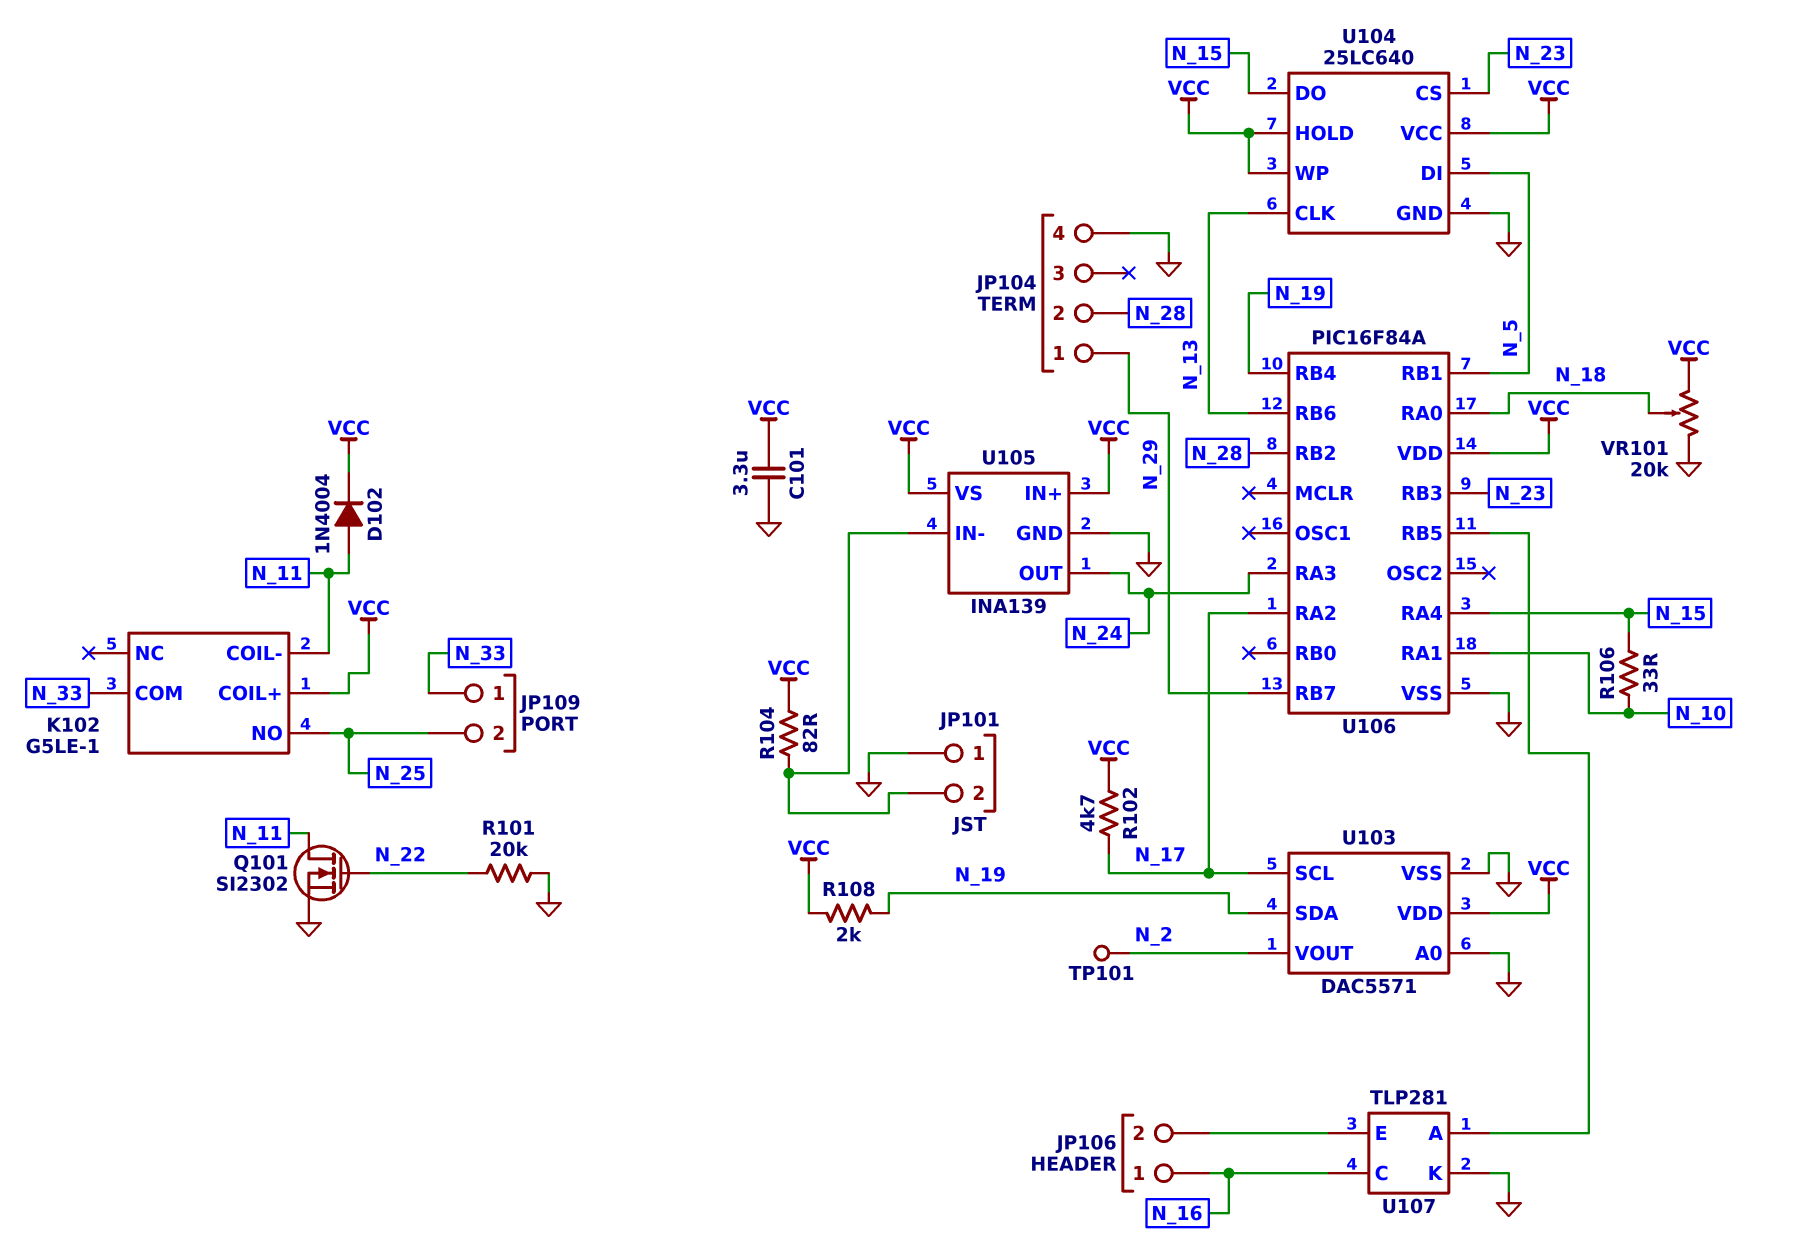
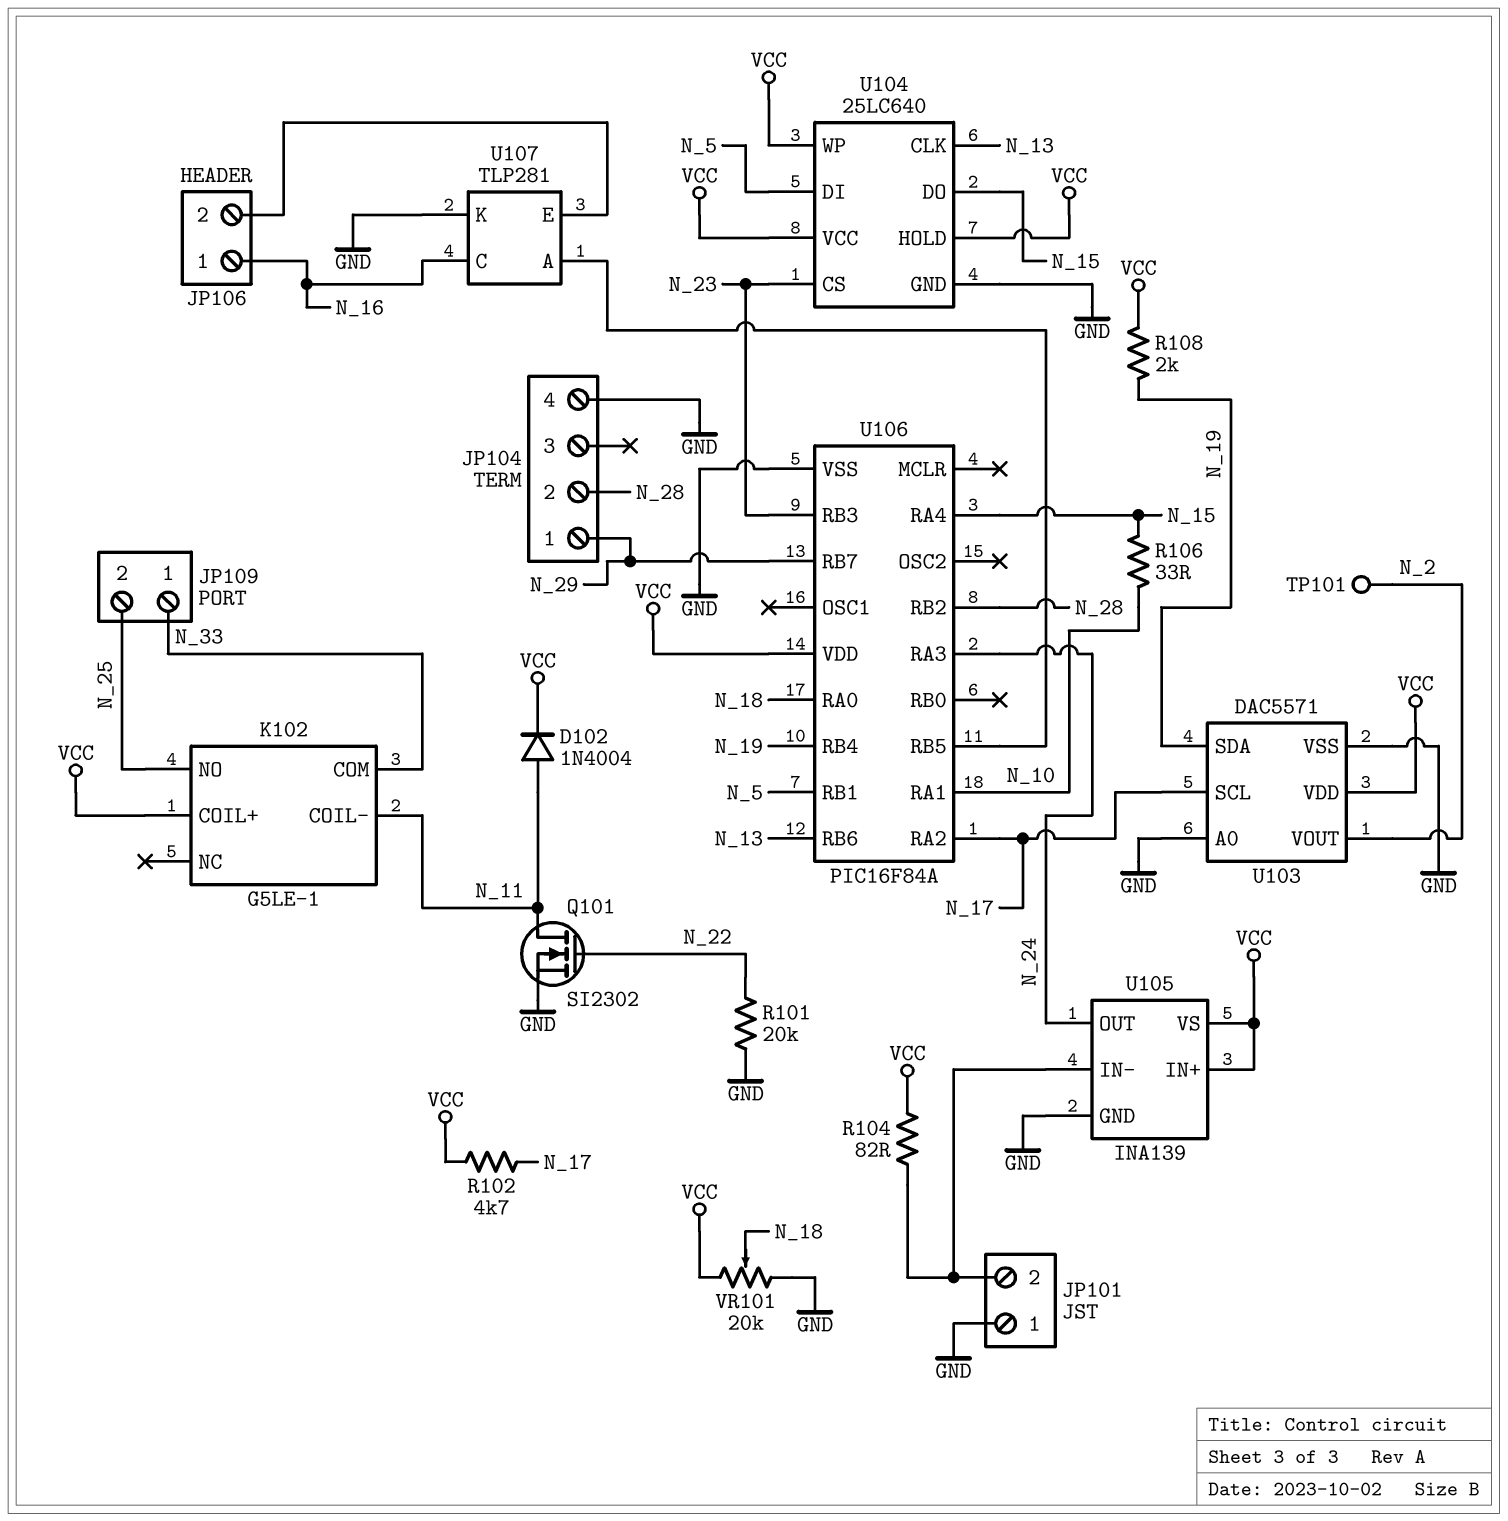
C101: 3.3uF (GND, VCC) -> none

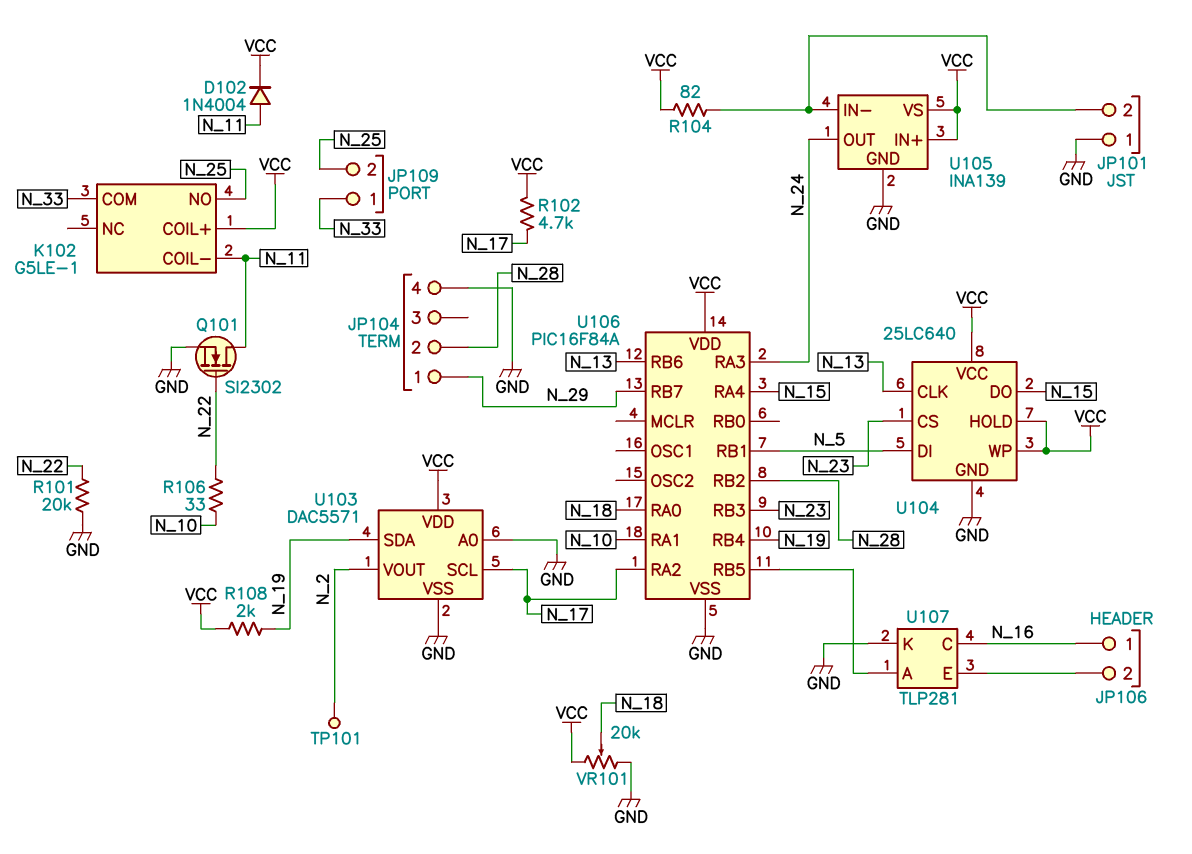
R106: 33 (N_10, N_15) -> 33 (N_10, N_22)

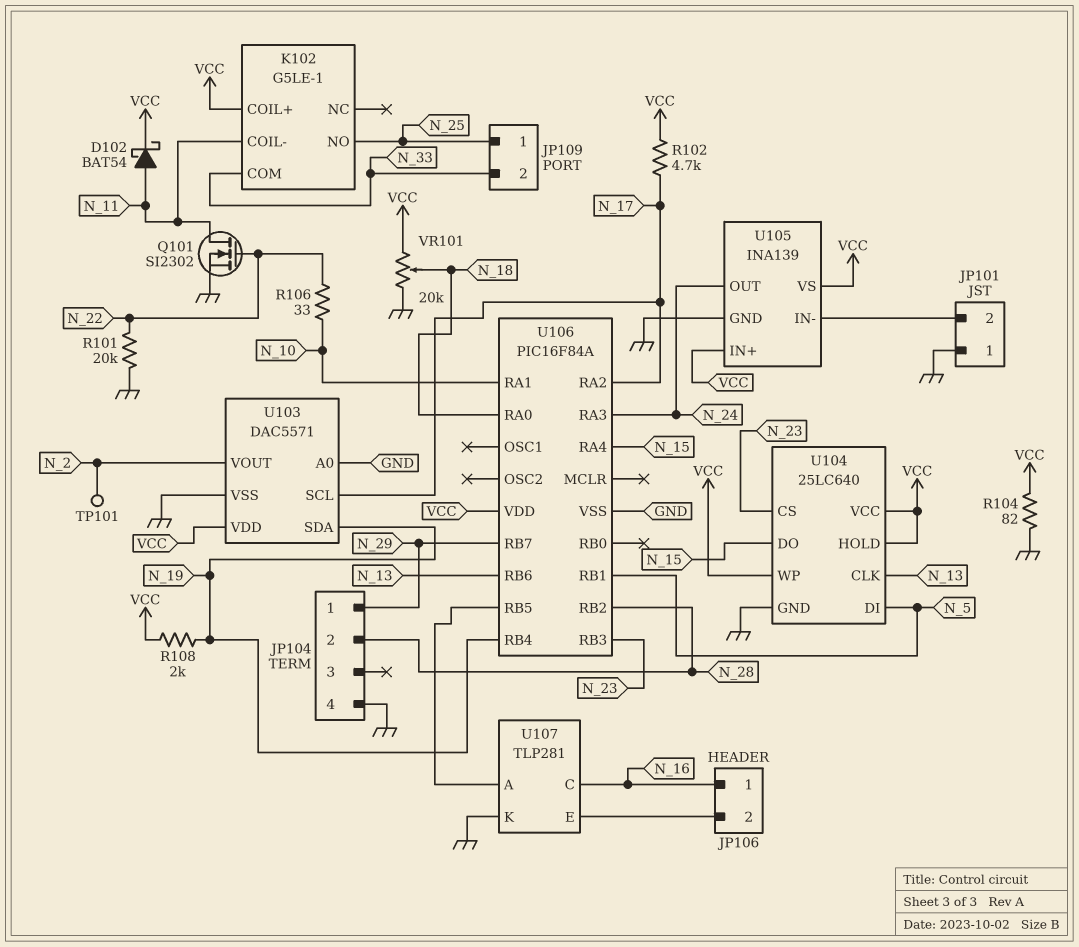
D102: diode 1N4004 (A N_11, K VCC) -> schottky BAT54 (A N_11, K VCC)
JP109 pin 1: N_33 -> N_25
JP109 pin 2: N_25 -> N_33
R104: 82 (JP101/2, VCC) -> 82 (GND, VCC)

